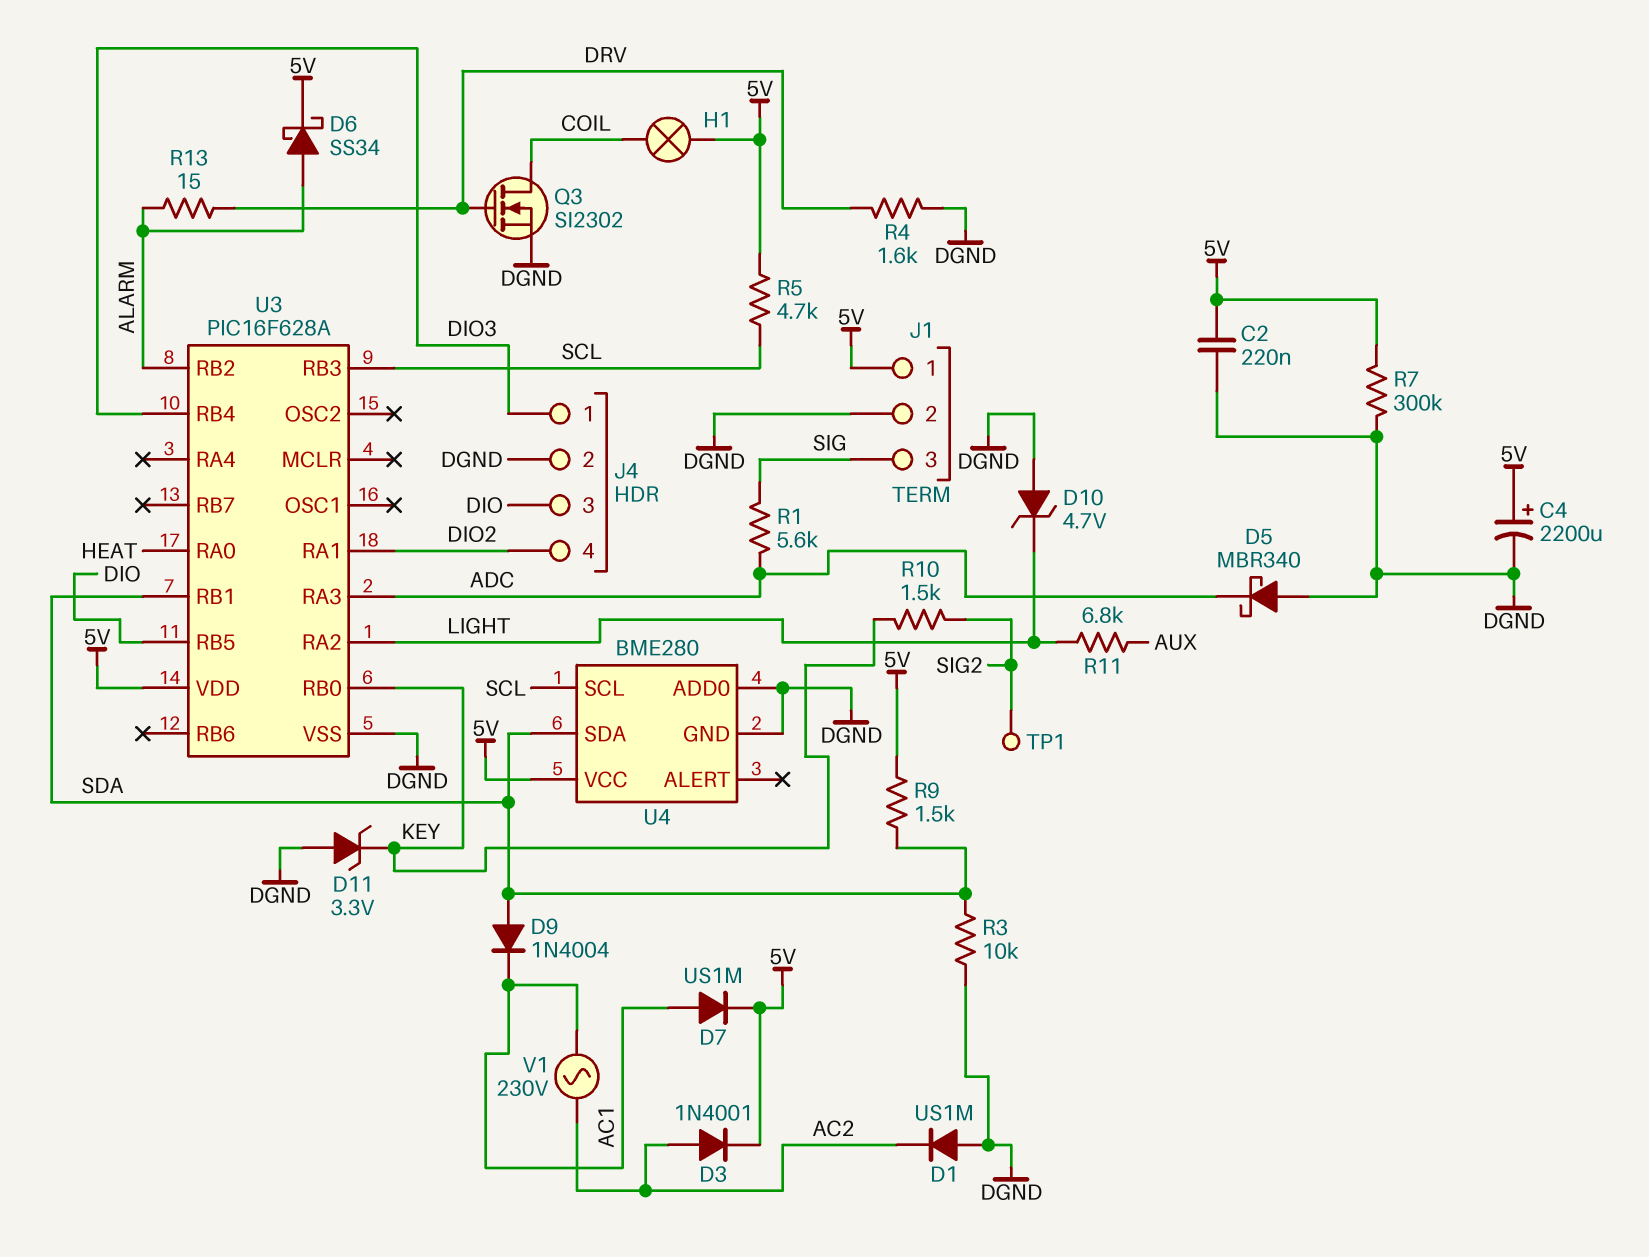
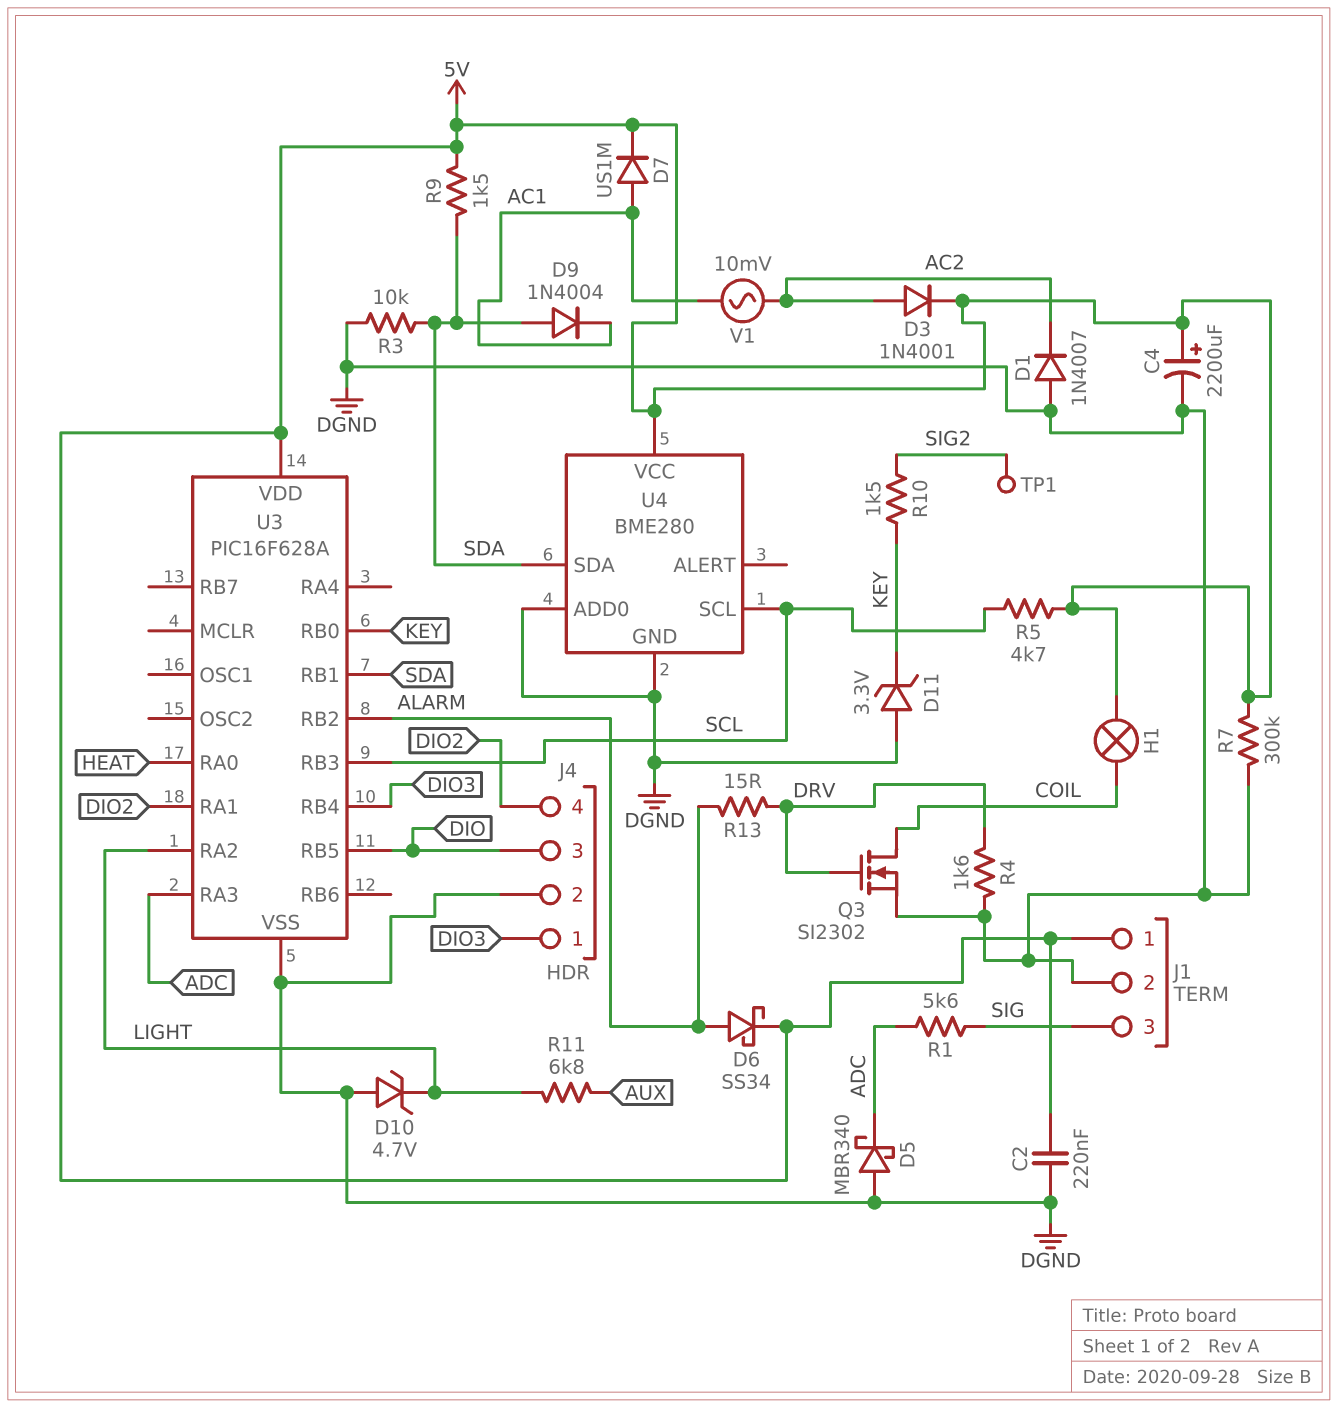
D1: diode US1M (A DGND, K AC2) -> diode 1N4007 (A DGND, K AC2)
V1: AC 230V (AC1, AC2) -> AC 10mV (AC1, AC2)

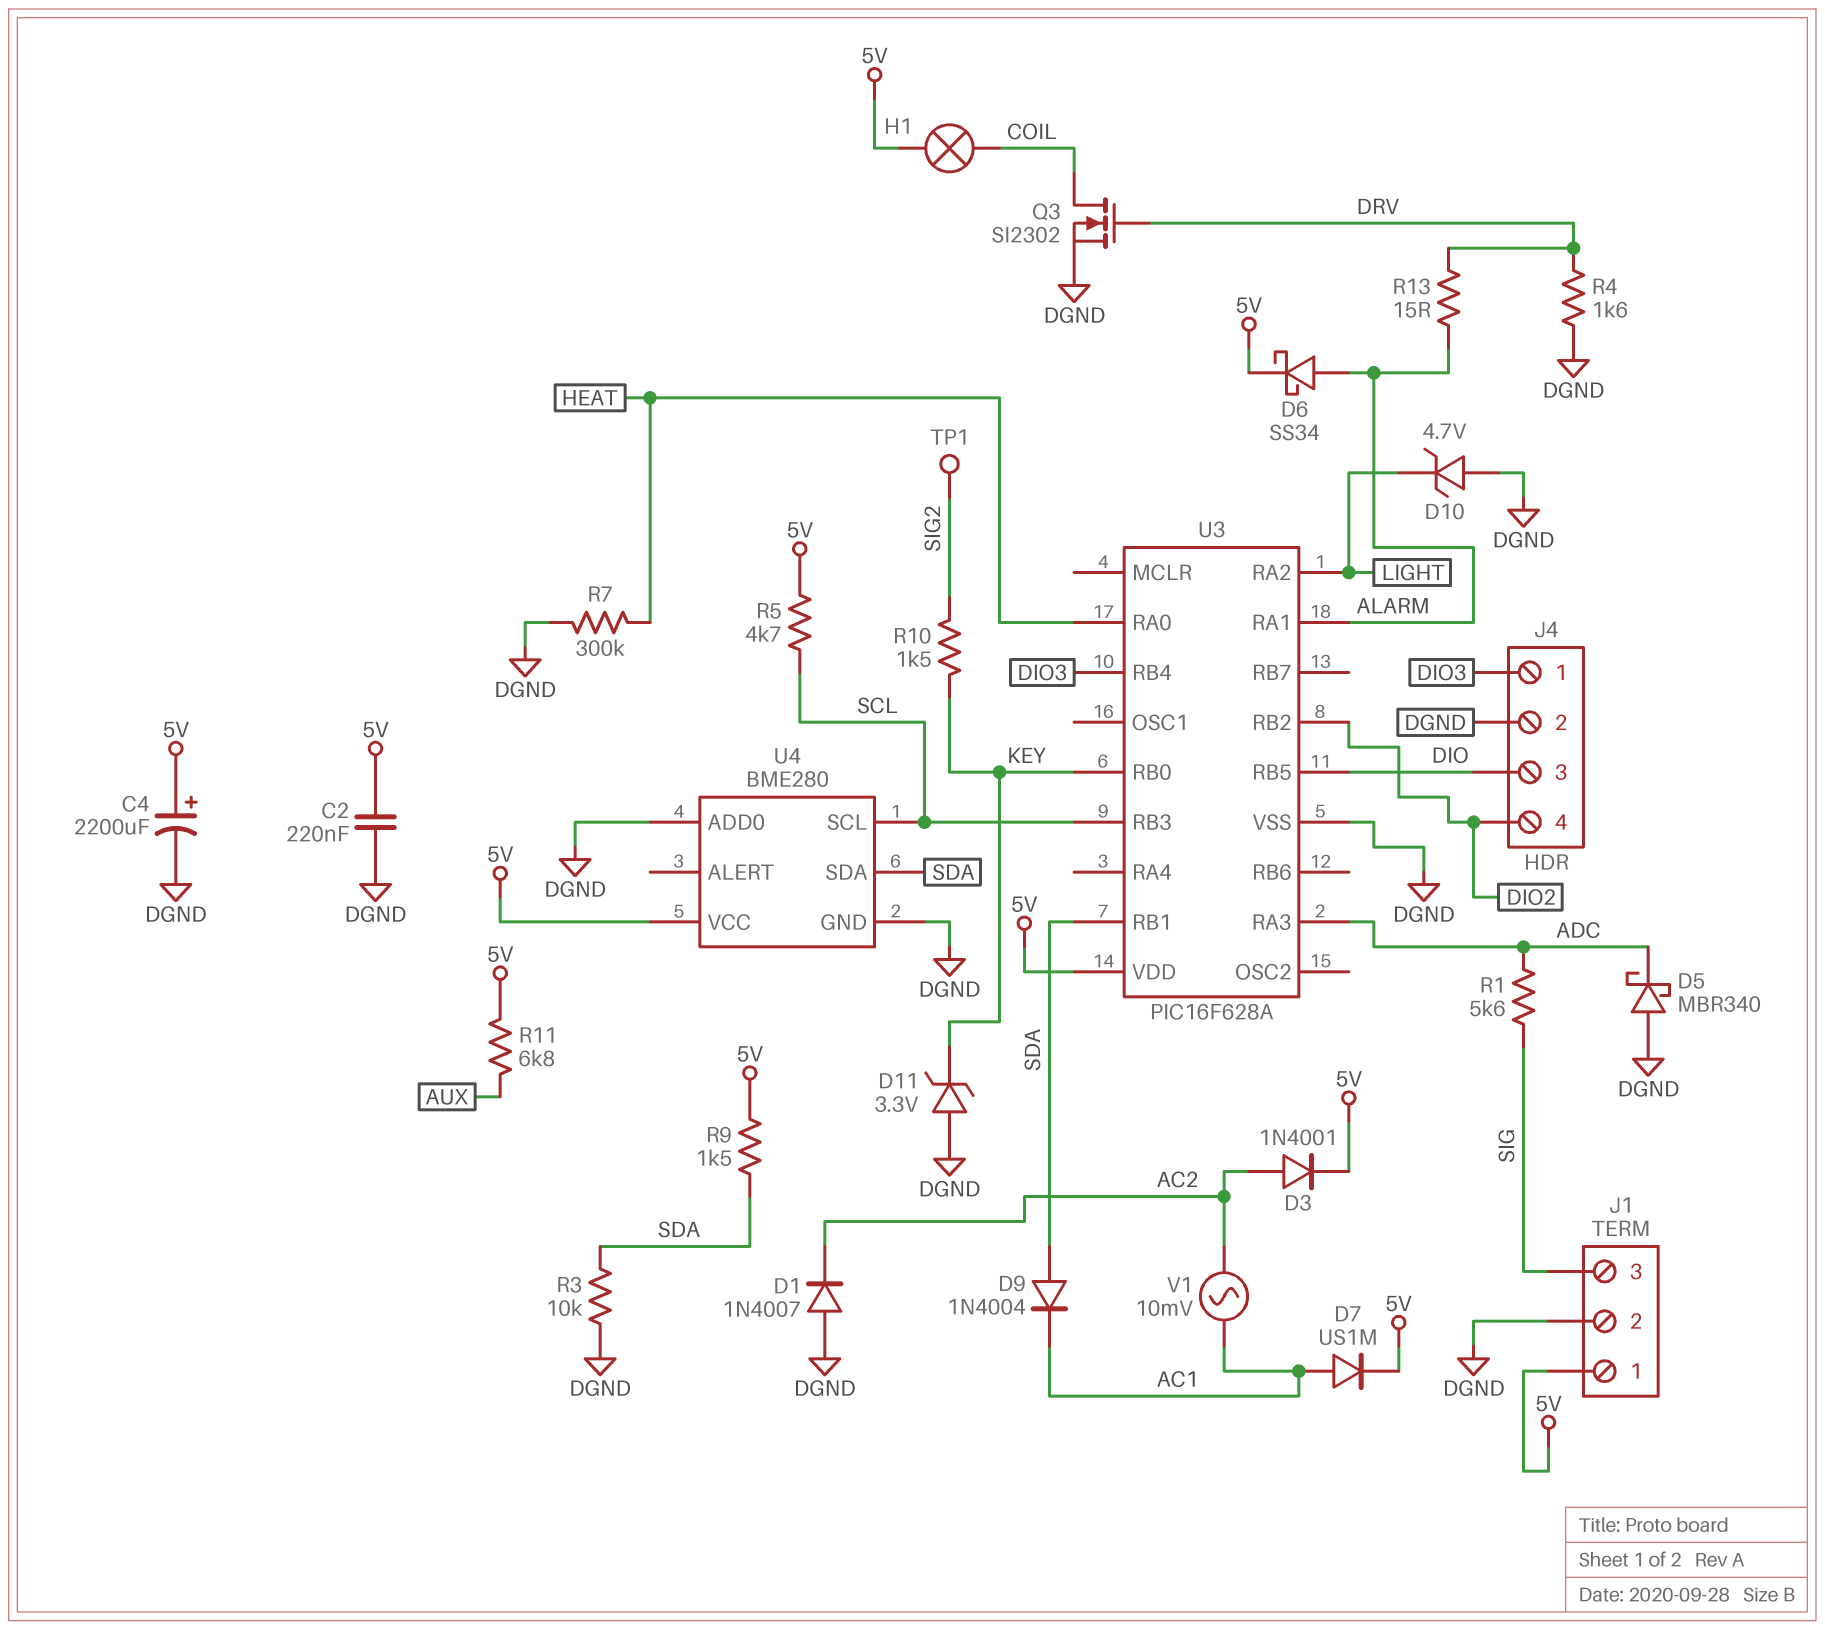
R7: 300k (5V, DGND) -> 300k (DGND, HEAT)
R11: 6.8k (AUX, LIGHT) -> 6.8k (5V, AUX)
U3 pin RA1: DIO2 -> ALARM
U3 pin RB2: ALARM -> DIO2

